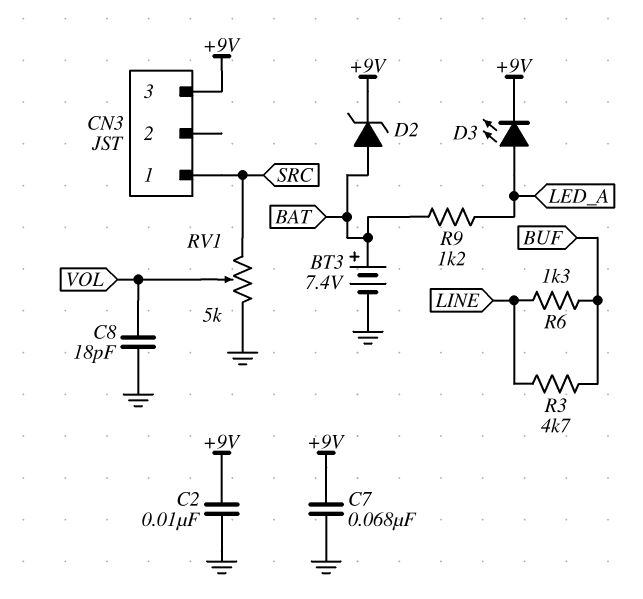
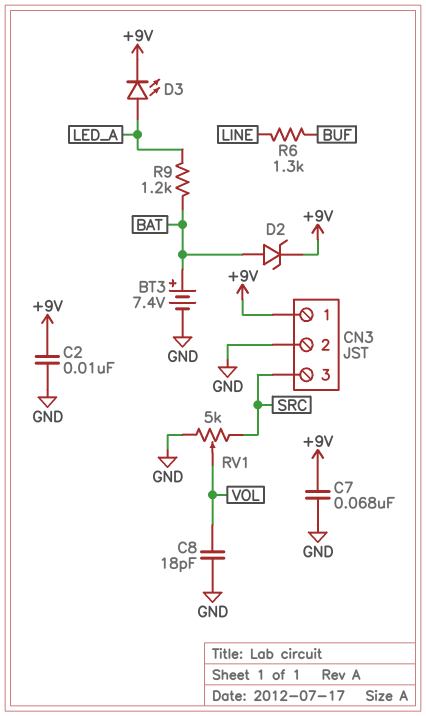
CN3 pin 1: SRC -> +9V
CN3 pin 2: none -> GND
CN3 pin 3: +9V -> SRC
R3: 4.7k (BUF, LINE) -> none

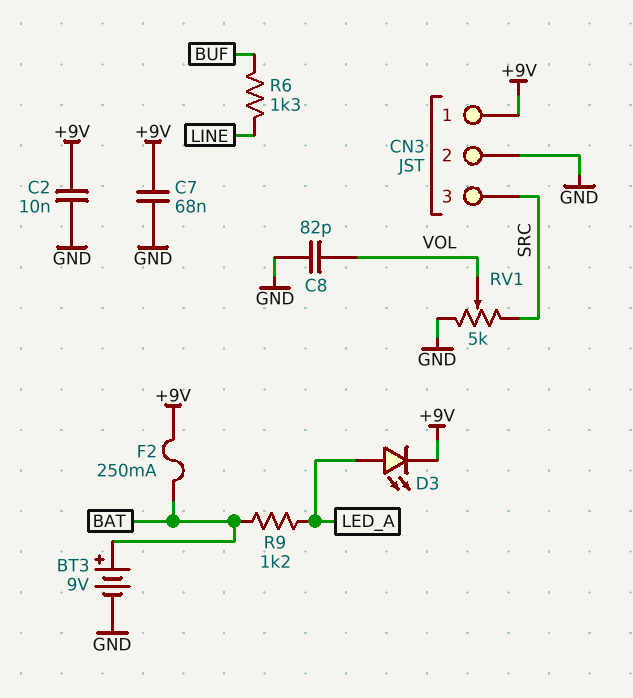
BT3: 7.4V (plus BAT, minus GND) -> 9V (plus BAT, minus GND)
C8: 18pF (GND, VOL) -> 82pF (GND, VOL)
D2: zener (A BAT, K +9V) -> none
F2: none -> 250mA (+9V, BAT)

